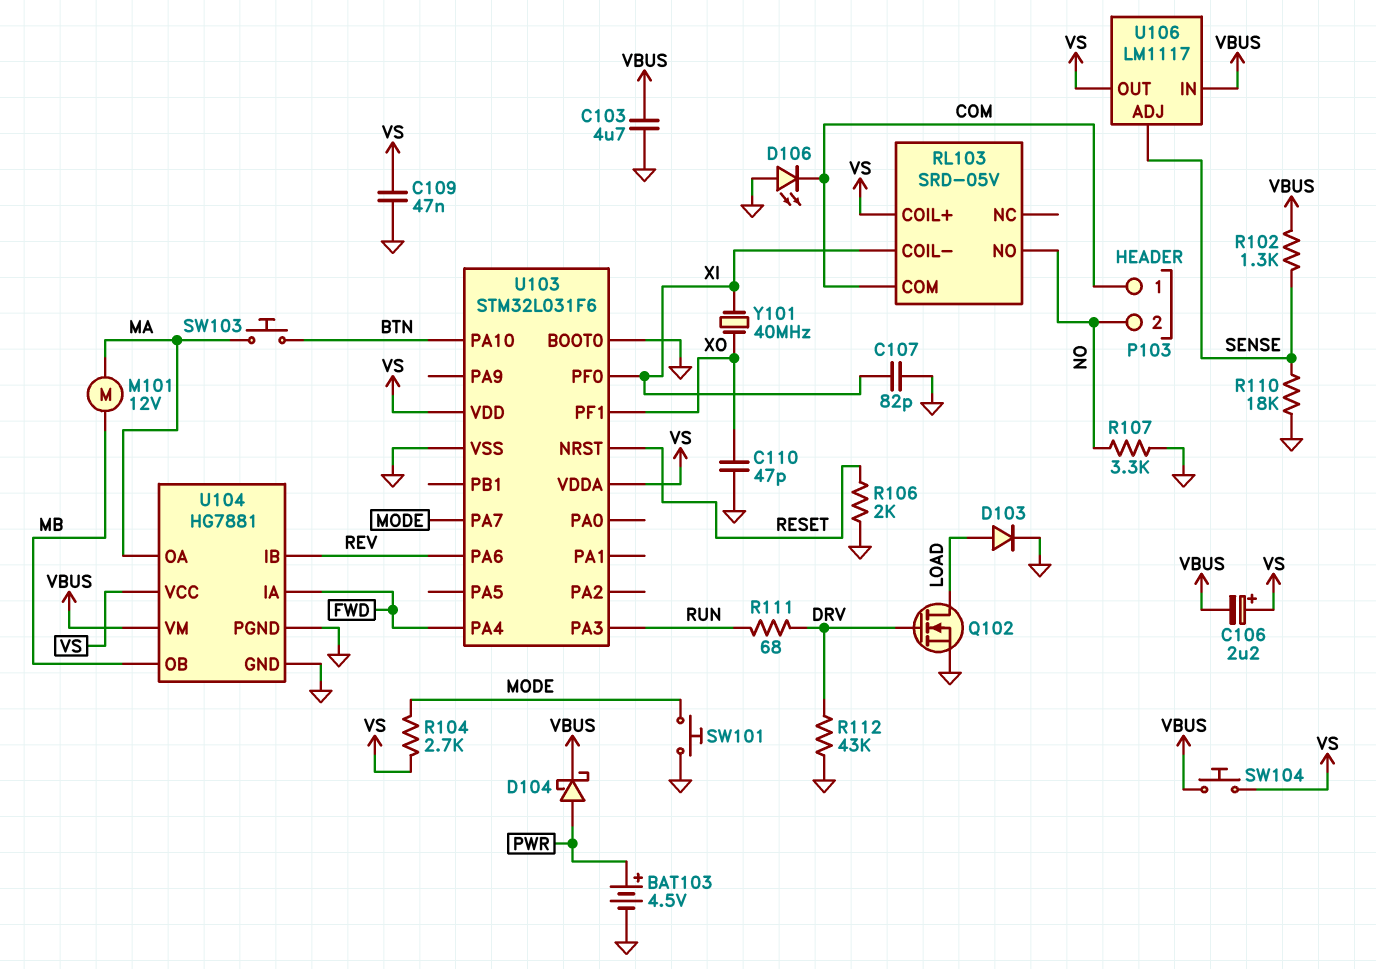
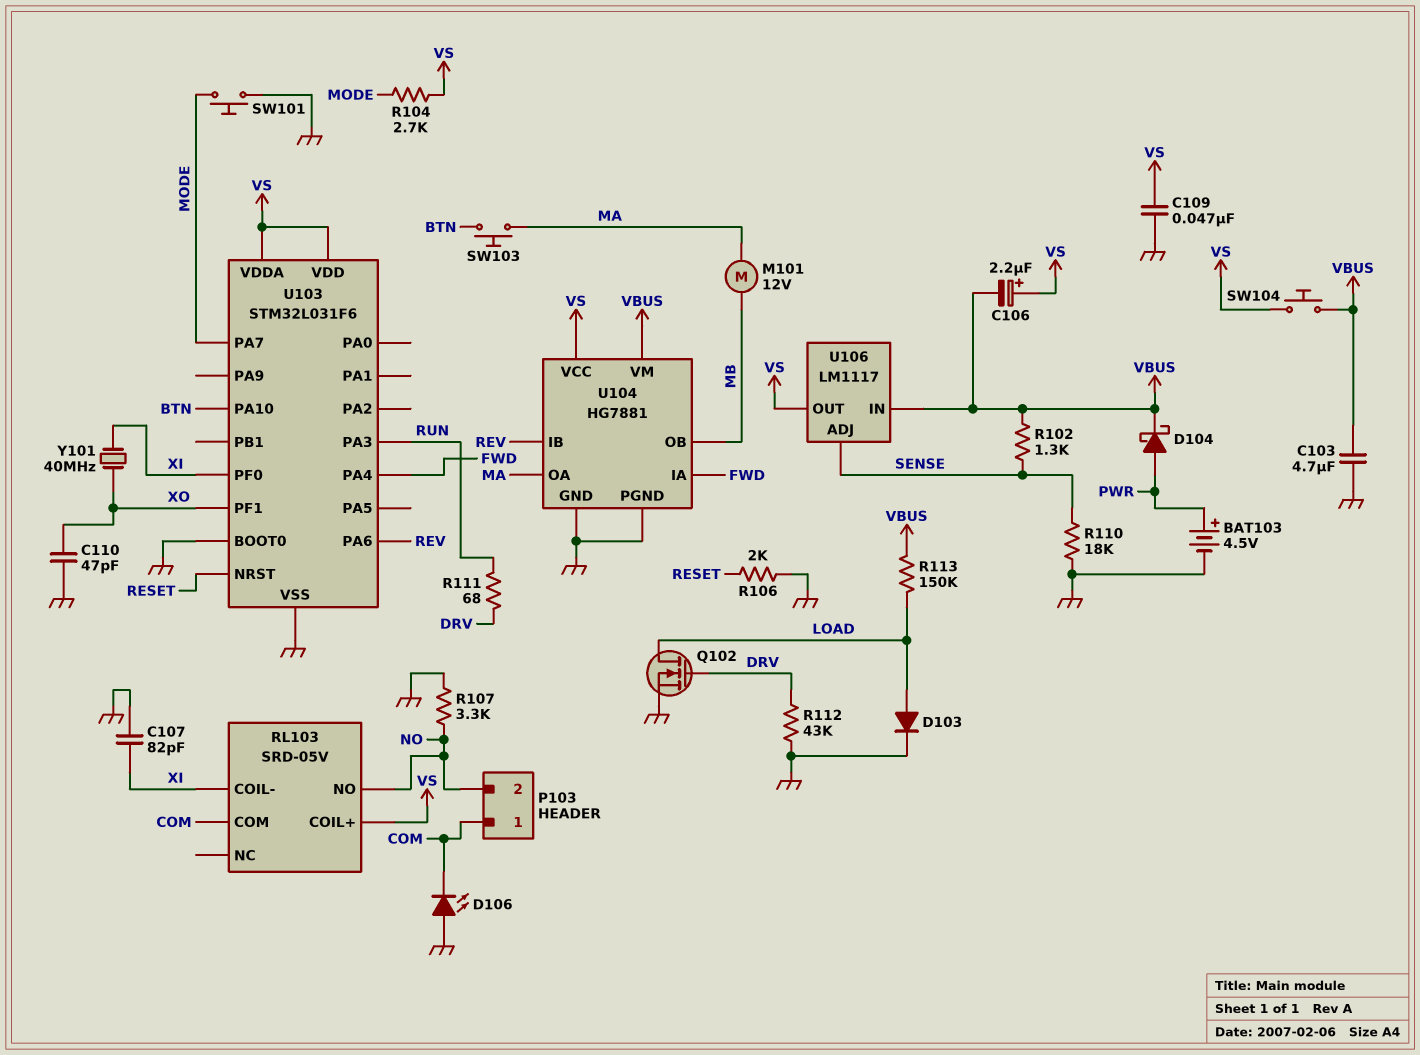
R113: none -> 150k (LOAD, VBUS)

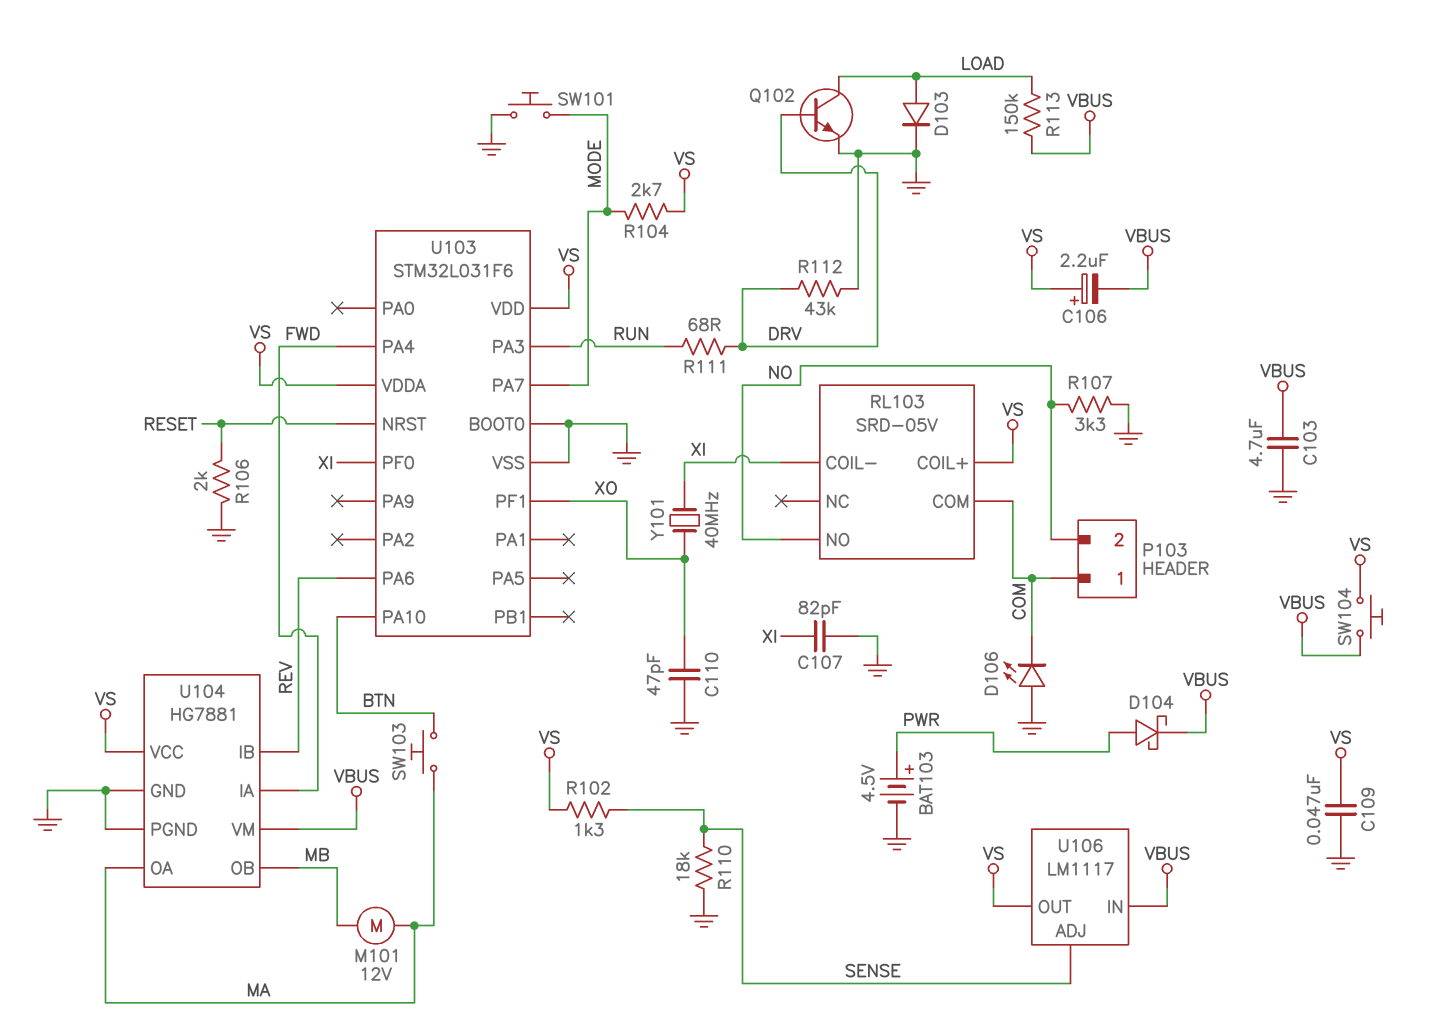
Q102: NMOS (G DRV, D LOAD, S GND) -> NPN (B DRV, C LOAD, E GND)
R102: 1.3k (SENSE, VBUS) -> 1.3k (SENSE, VS)

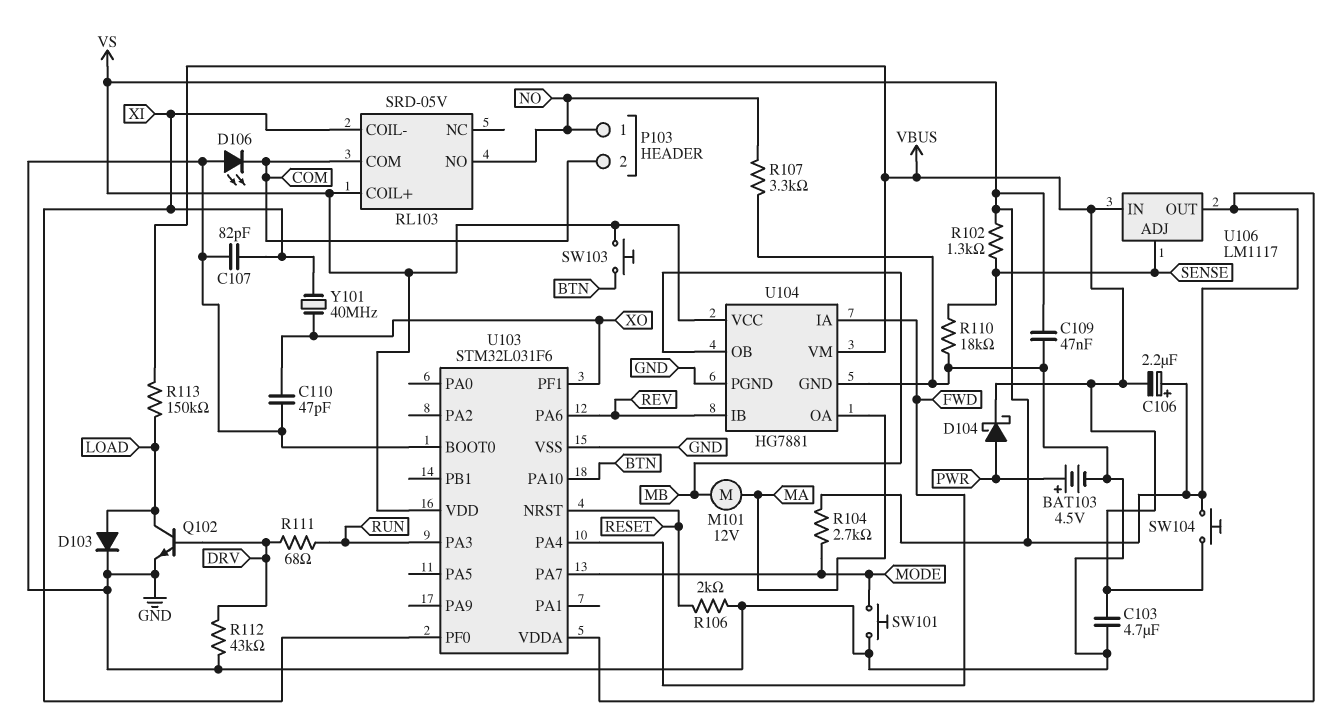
P103 pin 1: COM -> NO
P103 pin 2: NO -> COM
SW103: button (BTN, MA) -> button (BTN, VS)

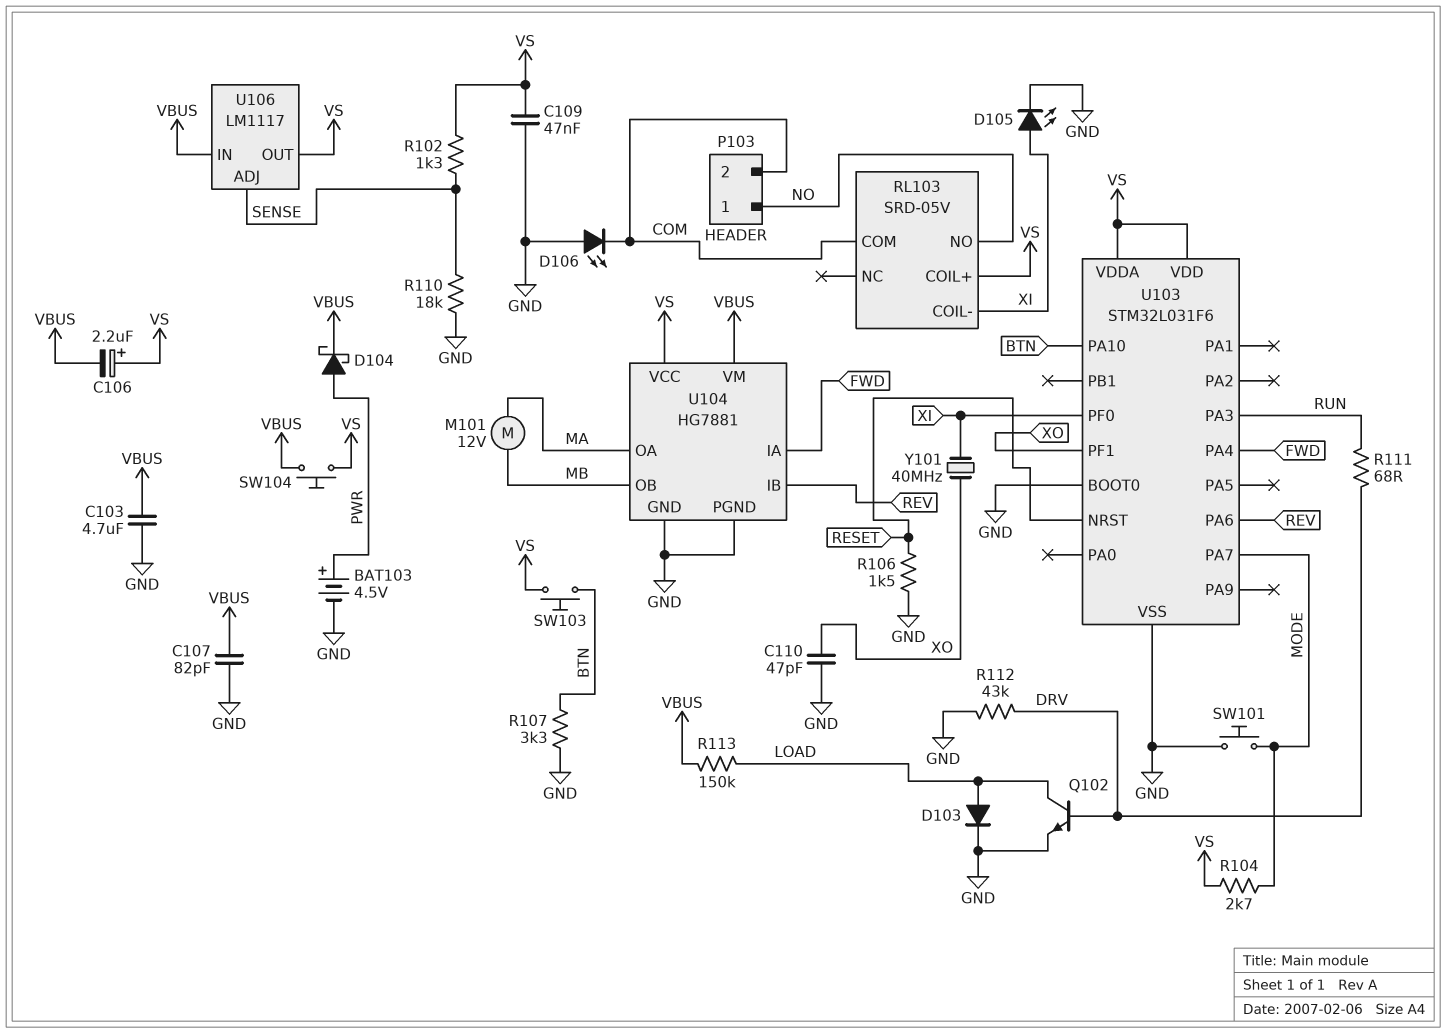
C107: 82pF (GND, XI) -> 82pF (GND, VBUS)
D105: none -> LED (A XI, K GND)
R106: 2k (GND, RESET) -> 1.5k (GND, RESET)
R107: 3.3k (GND, NO) -> 3.3k (BTN, GND)

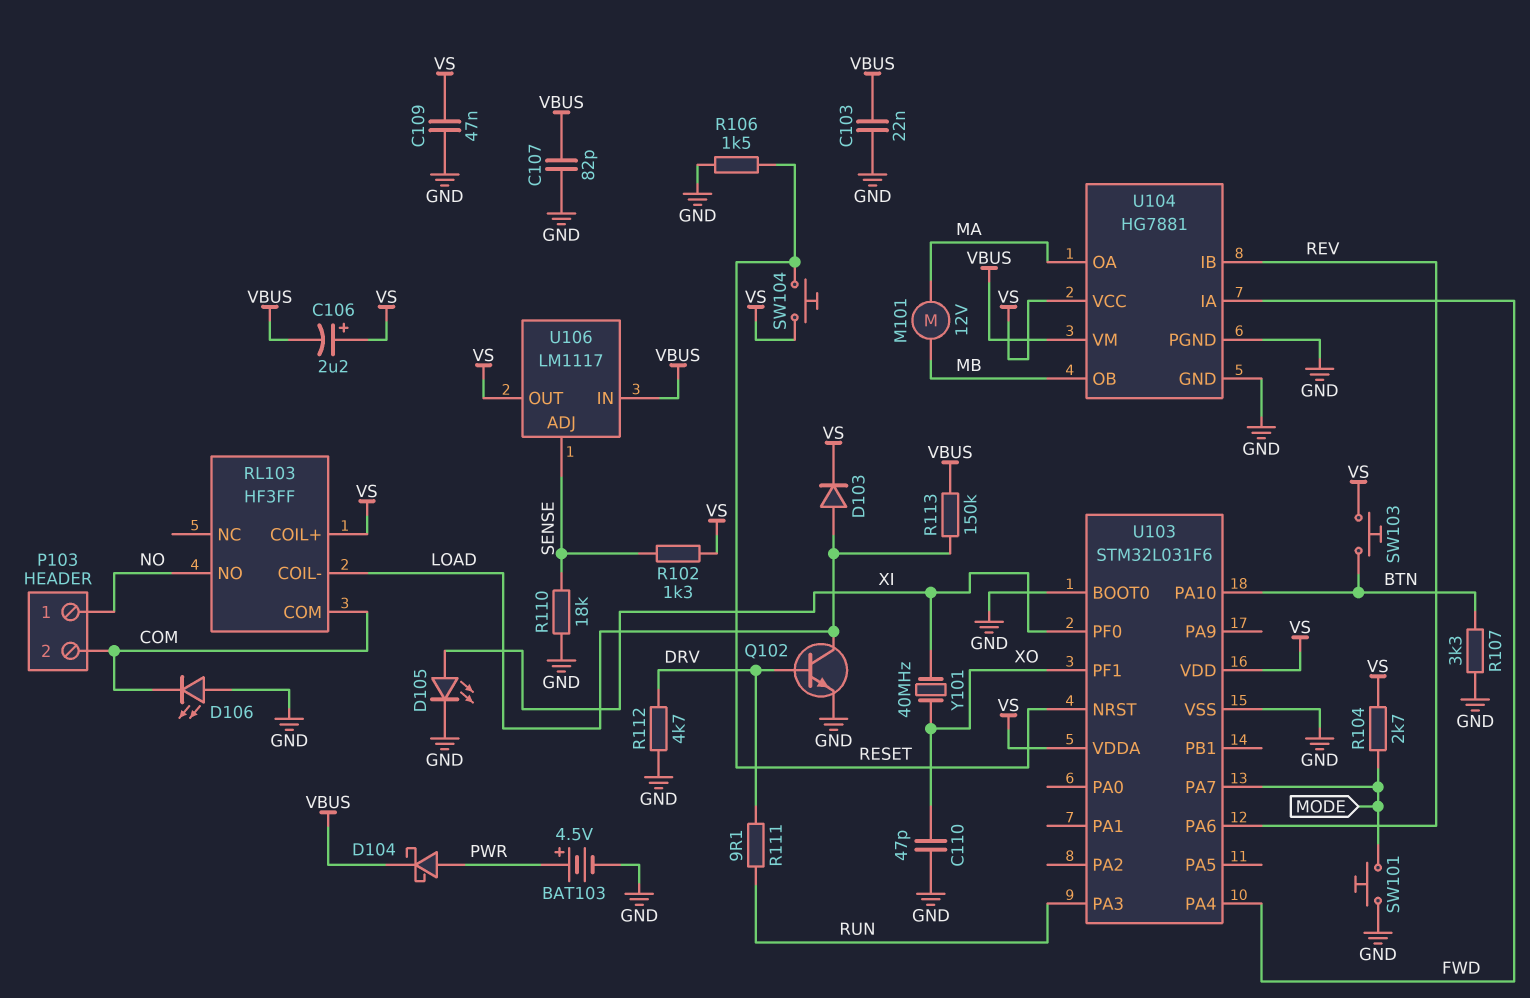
C103: 4.7uF (GND, VBUS) -> 22nF (GND, VBUS)
D103: diode (A LOAD, K GND) -> diode (A LOAD, K VS)
R111: 68 (DRV, RUN) -> 9.1 (DRV, RUN)
R112: 43k (DRV, GND) -> 4.7k (DRV, GND)
RL103: SRD-05V -> HF3FF
RL103 pin COIL-: XI -> LOAD
SW104: button (VBUS, VS) -> button (RESET, VS)

